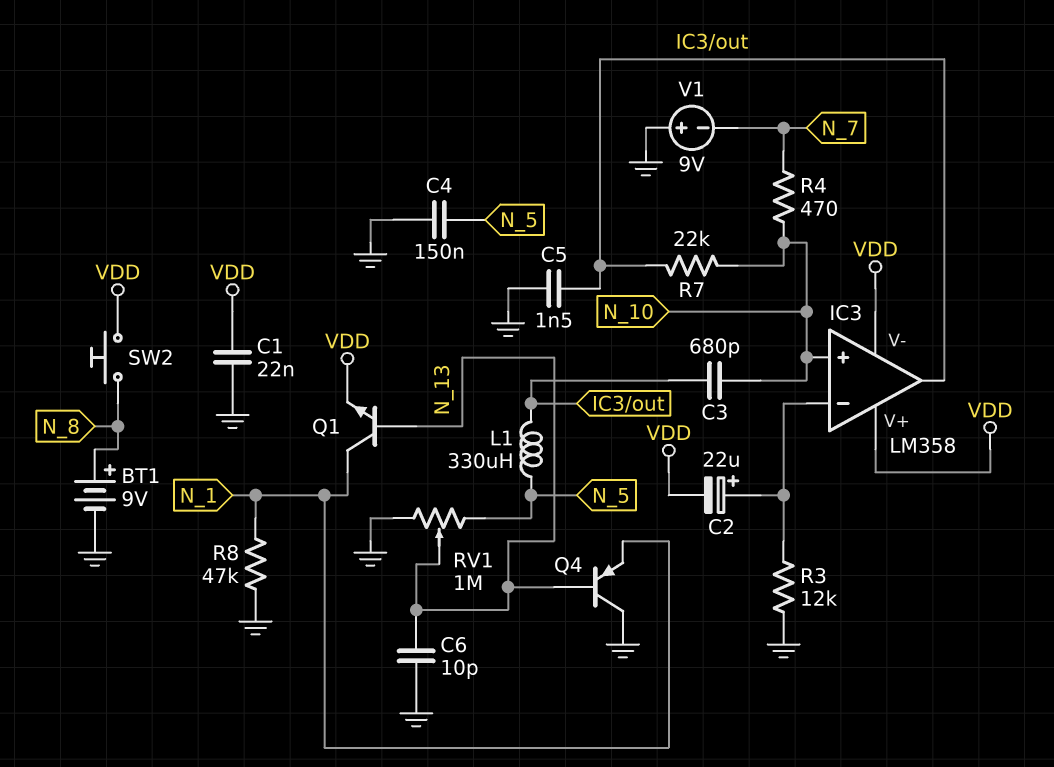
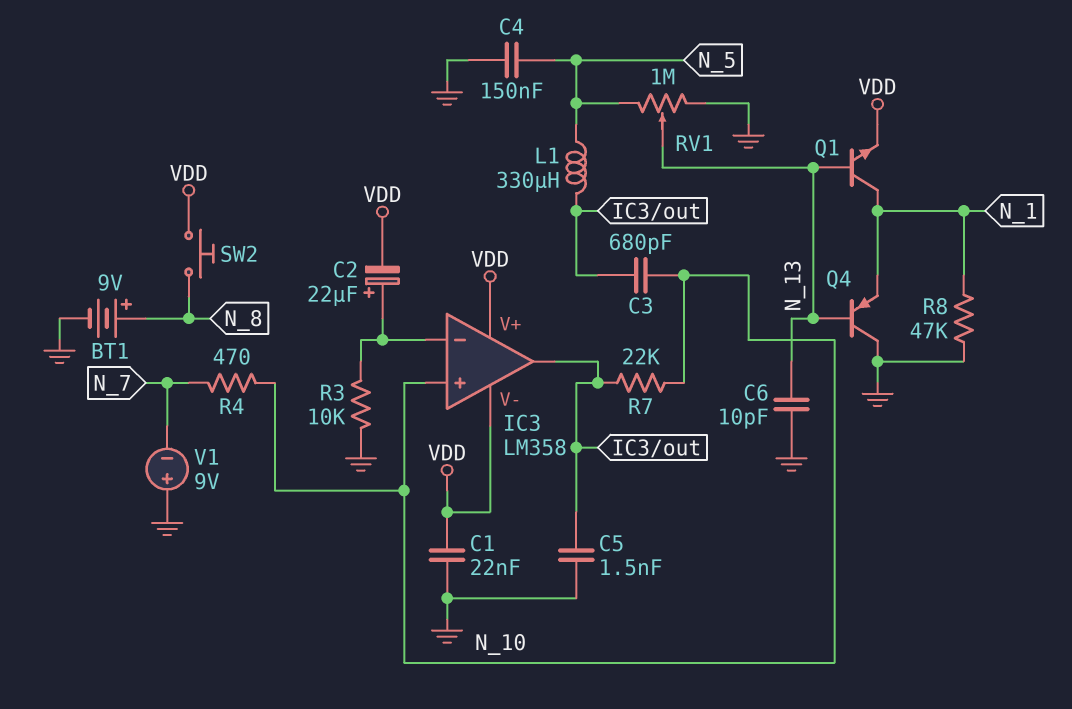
R3: 12k (GND, IC3/in-) -> 10k (GND, IC3/in-)

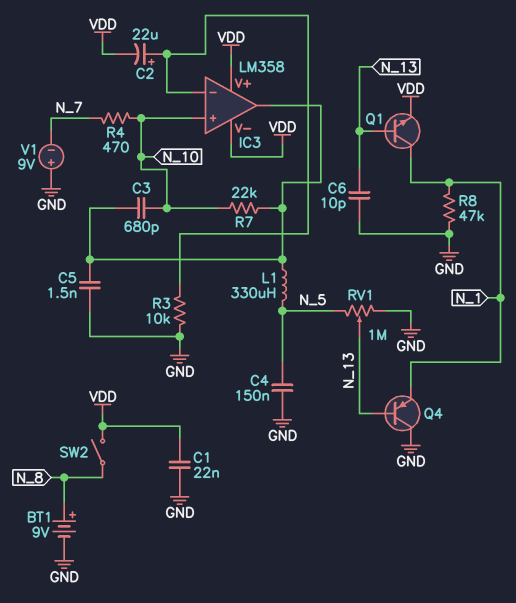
SW2: button (N_8, VDD) -> switch (N_8, VDD)

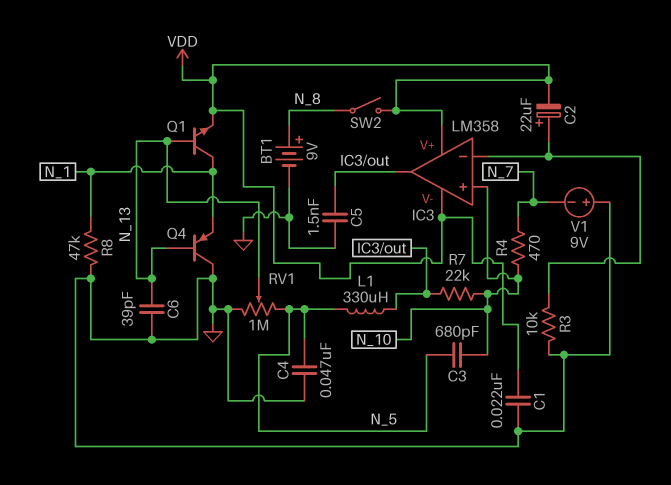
C3: 680pF (IC3/out, N_10) -> 680pF (N_5, N_10)
C4: 150nF (GND, N_5) -> 47nF (GND, N_5)
C6: 10pF (GND, N_13) -> 39pF (GND, N_13)

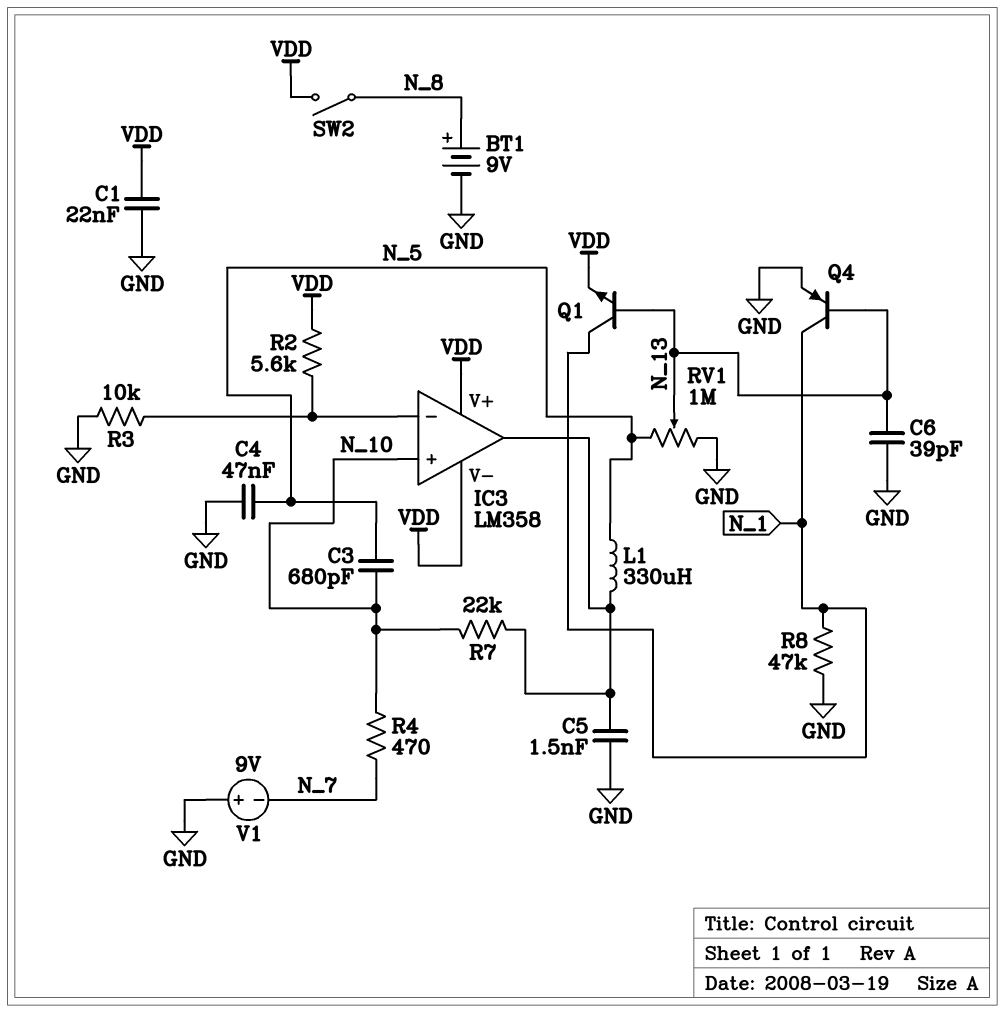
C2: 22uF (plus IC3/in-, minus VDD) -> none
Q4: PNP (B N_13, C GND, E N_1) -> PNP (B N_13, C N_1, E GND)
R2: none -> 5.6k (IC3/in-, VDD)

